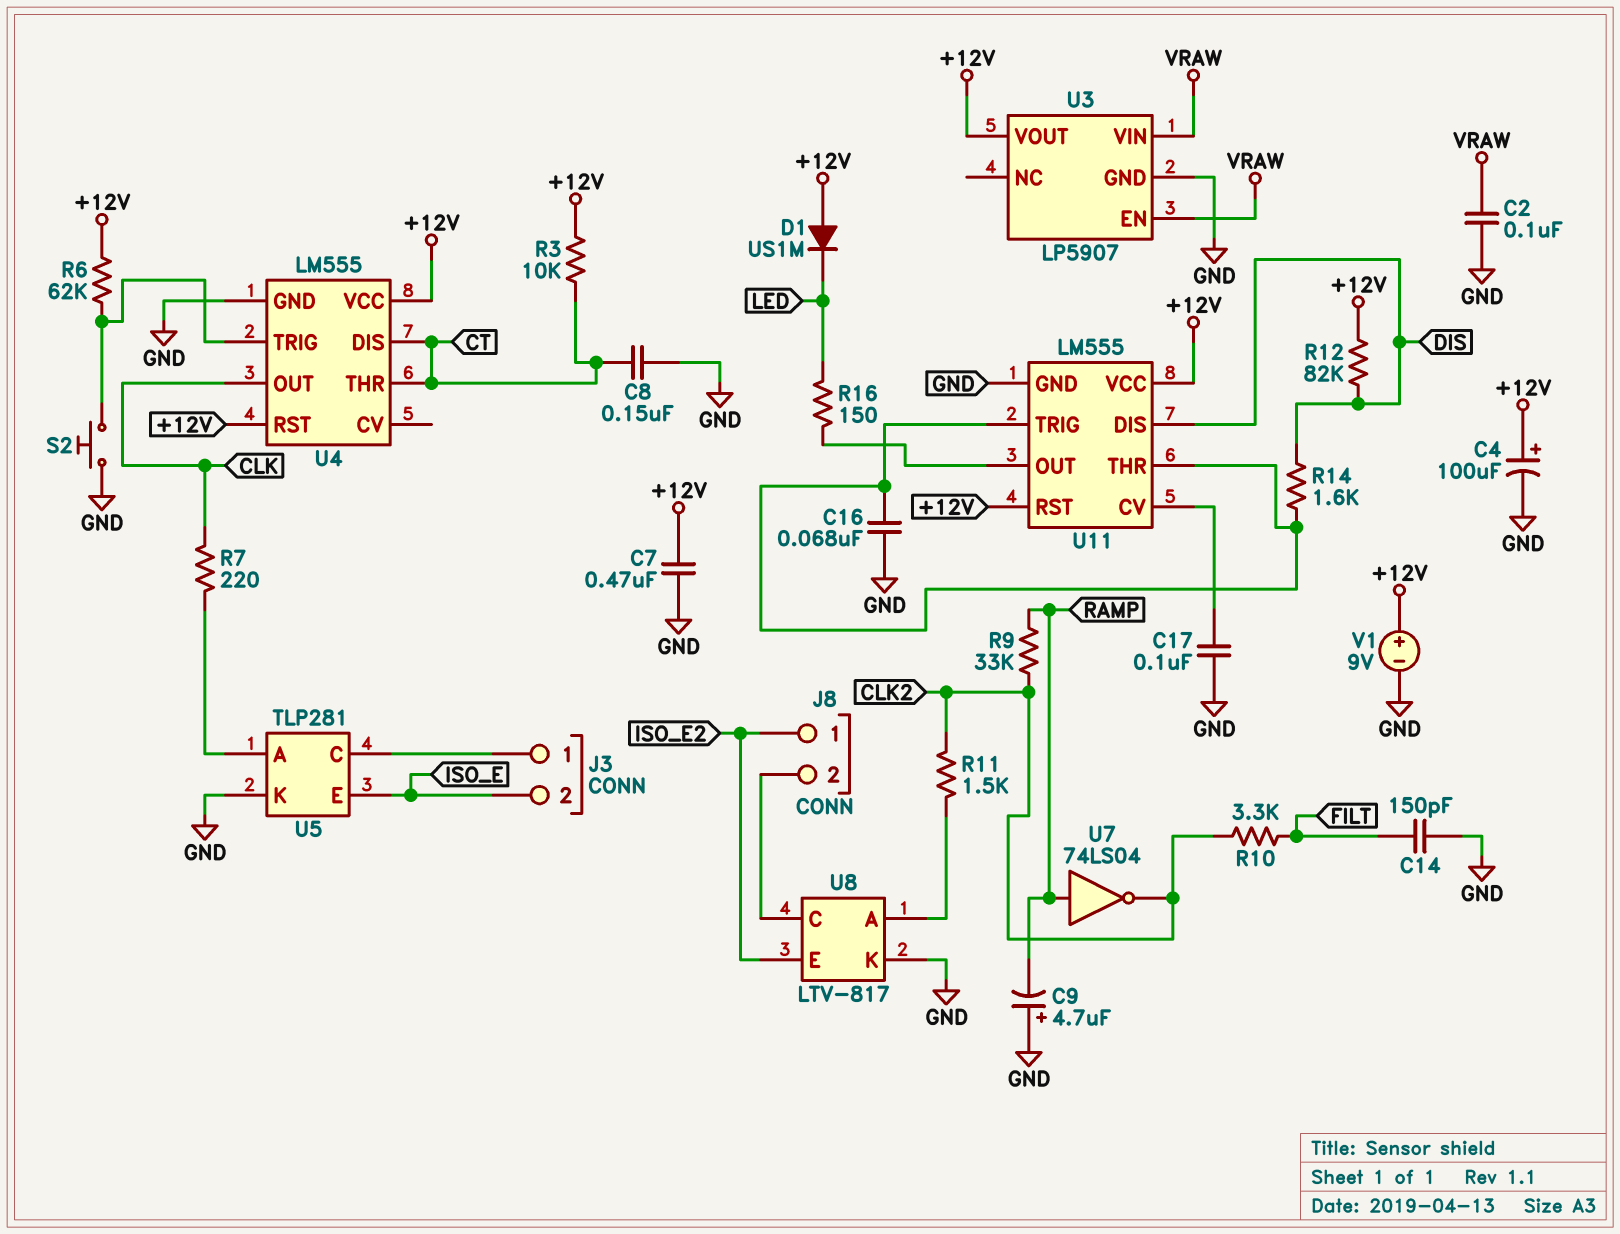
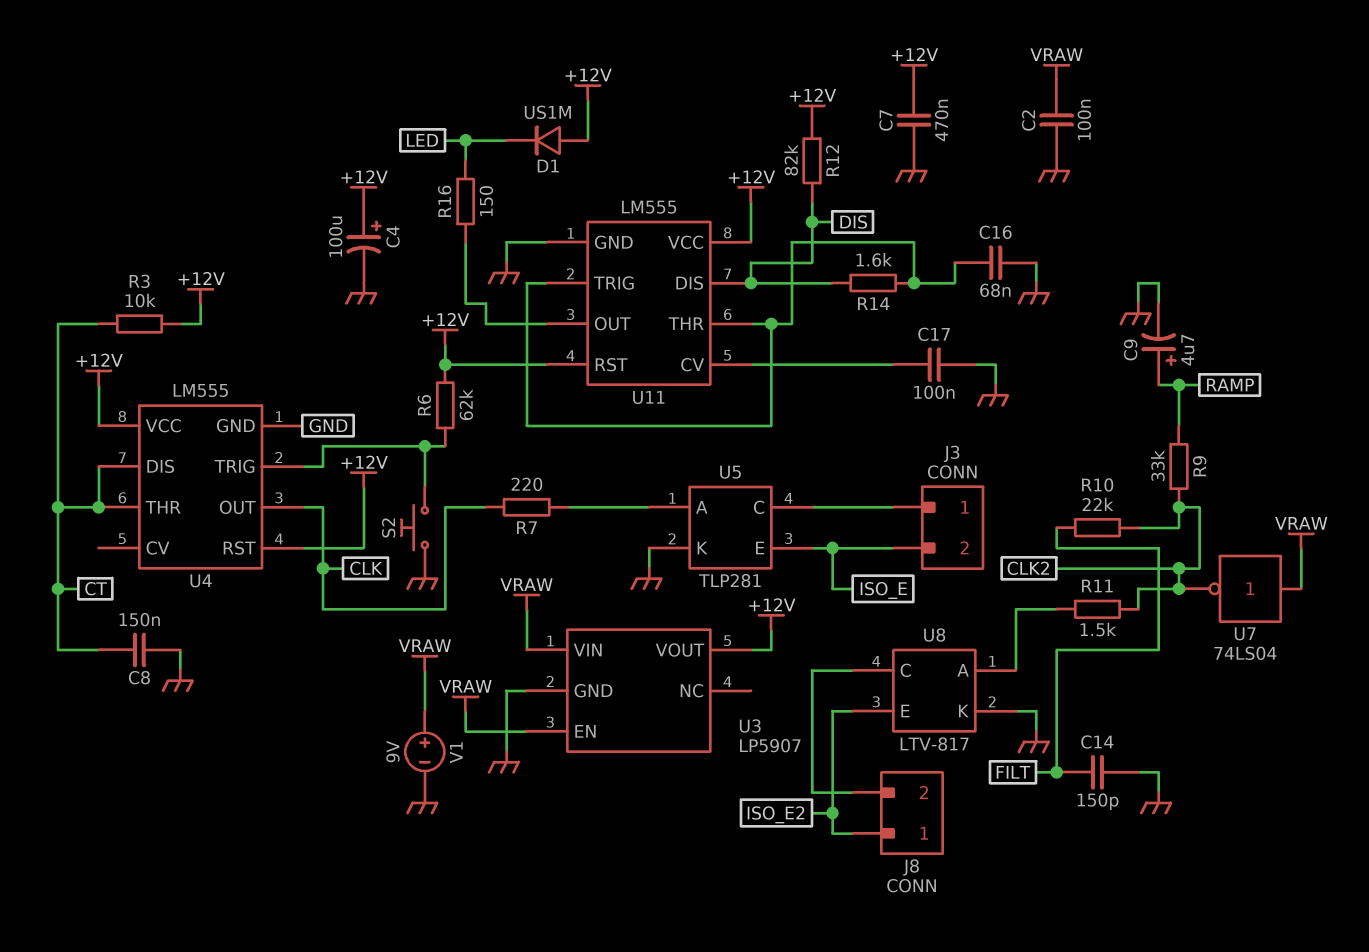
C9: 4.7uF (plus GND, minus RAMP) -> 4.7uF (plus RAMP, minus GND)
R10: 3.3k (CLK2, FILT) -> 22k (CLK2, FILT)
U7: NOT 74LS04 (in RAMP, out CLK2) -> NOT 74LS04 (in VRAW, out CLK2)
V1: 9V (plus +12V, minus GND) -> 9V (plus VRAW, minus GND)

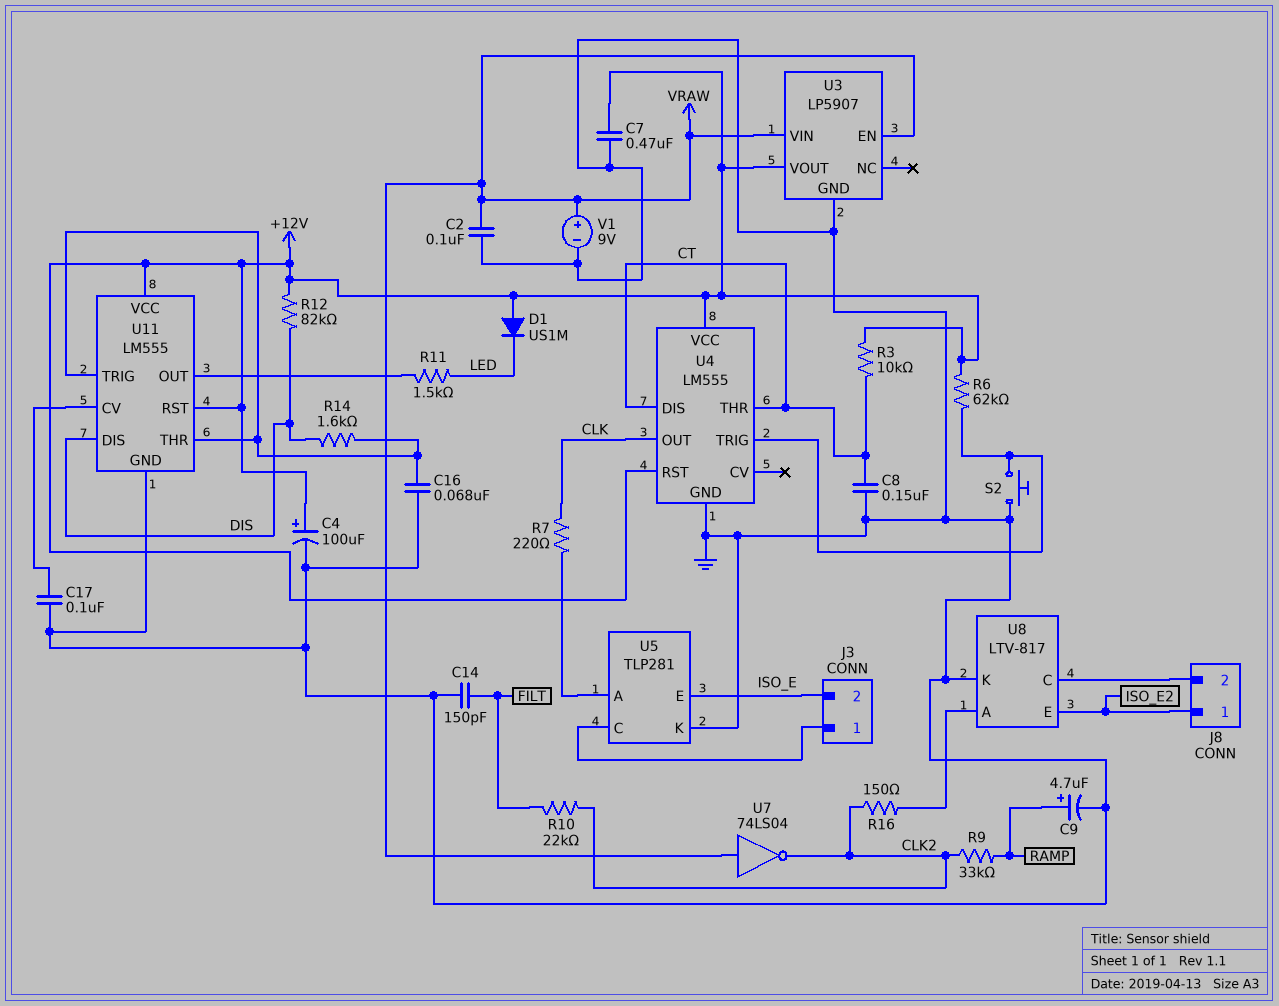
R11: 1.5k (CLK2, U8/A) -> 1.5k (LED, U11/OUT)
R16: 150 (LED, U11/OUT) -> 150 (CLK2, U8/A)

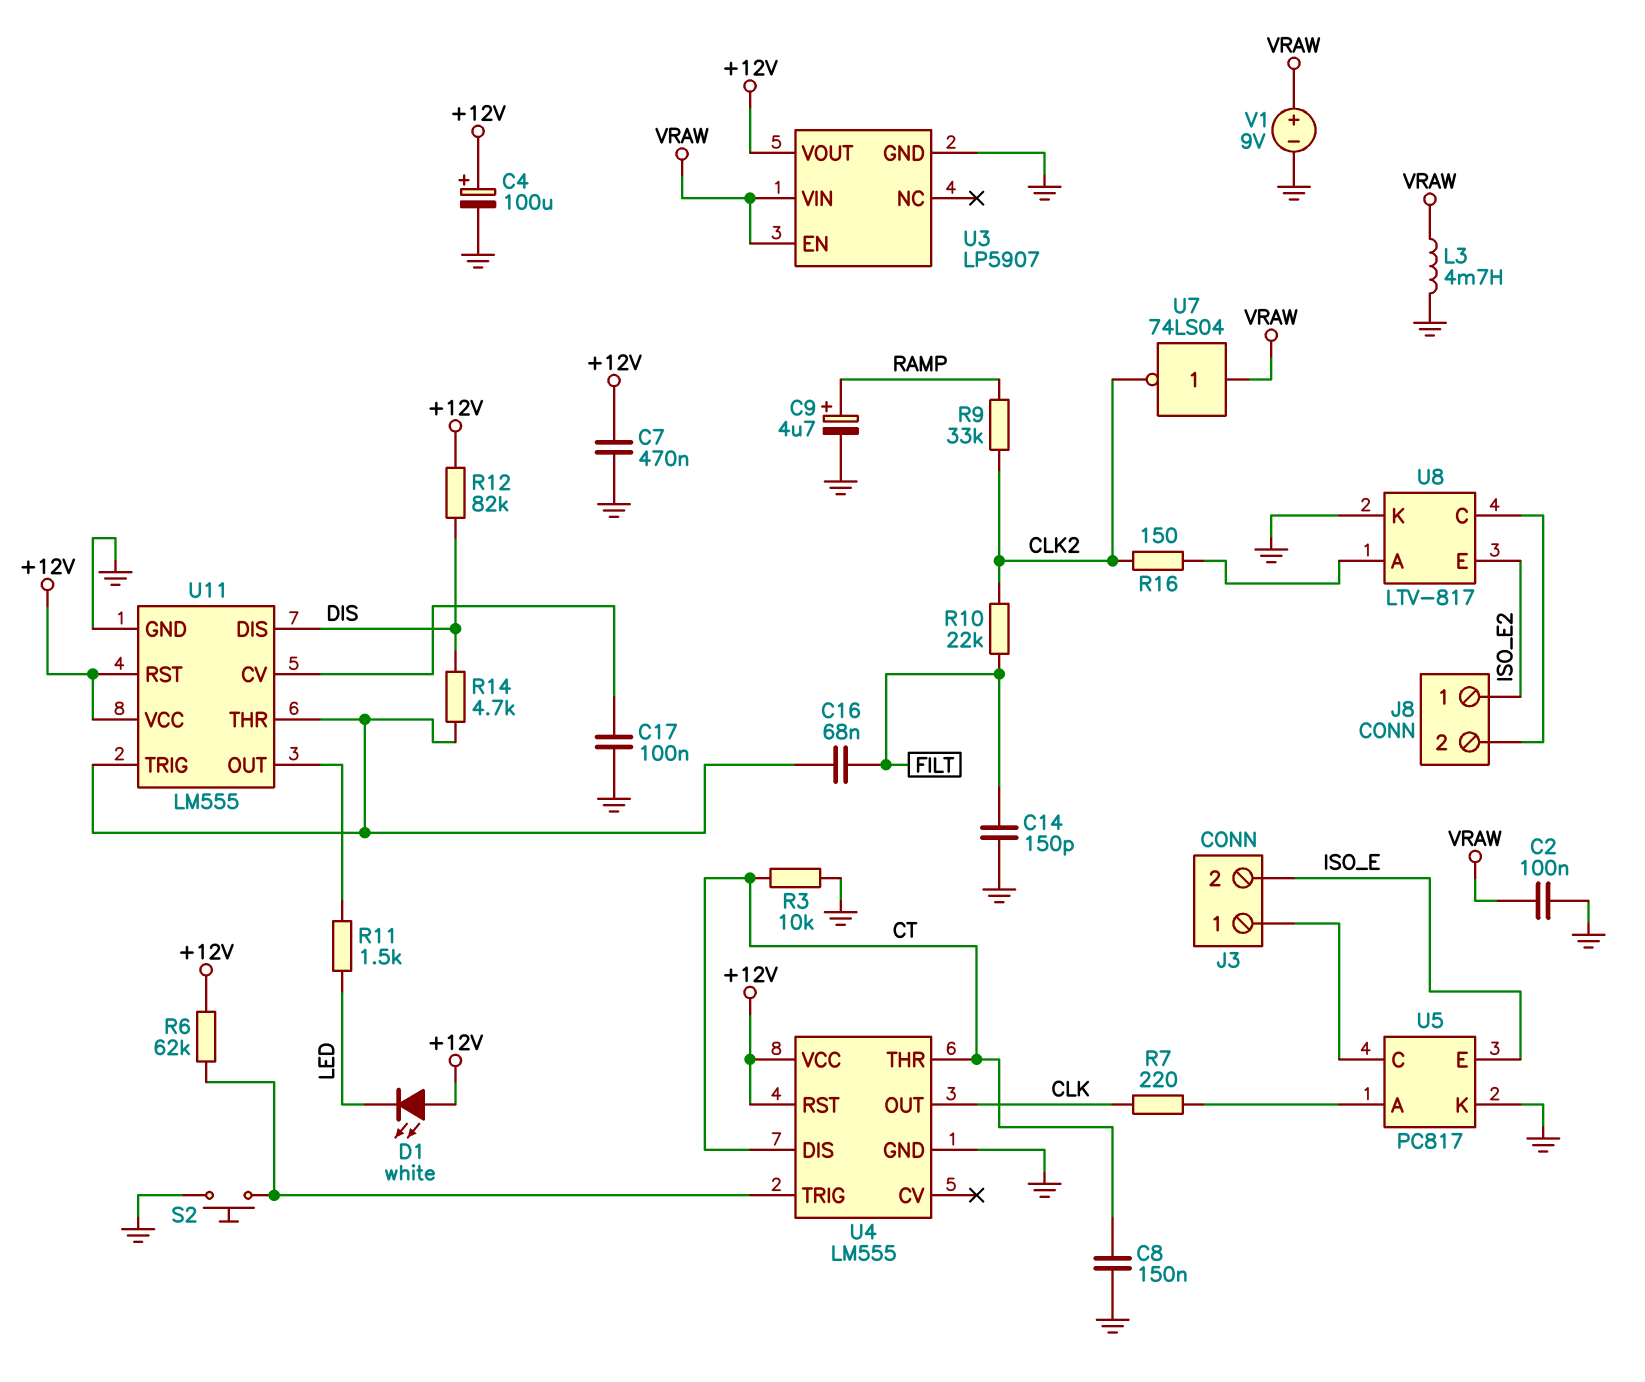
C16: 68nF (GND, U11/THR) -> 68nF (FILT, U11/THR)
D1: diode US1M (A +12V, K LED) -> LED white (A +12V, K LED)
L3: none -> 4.7mH (GND, VRAW)
R3: 10k (+12V, CT) -> 10k (CT, GND)
R14: 1.6k (DIS, U11/THR) -> 4.7k (DIS, U11/THR)
U5: TLP281 -> PC817

